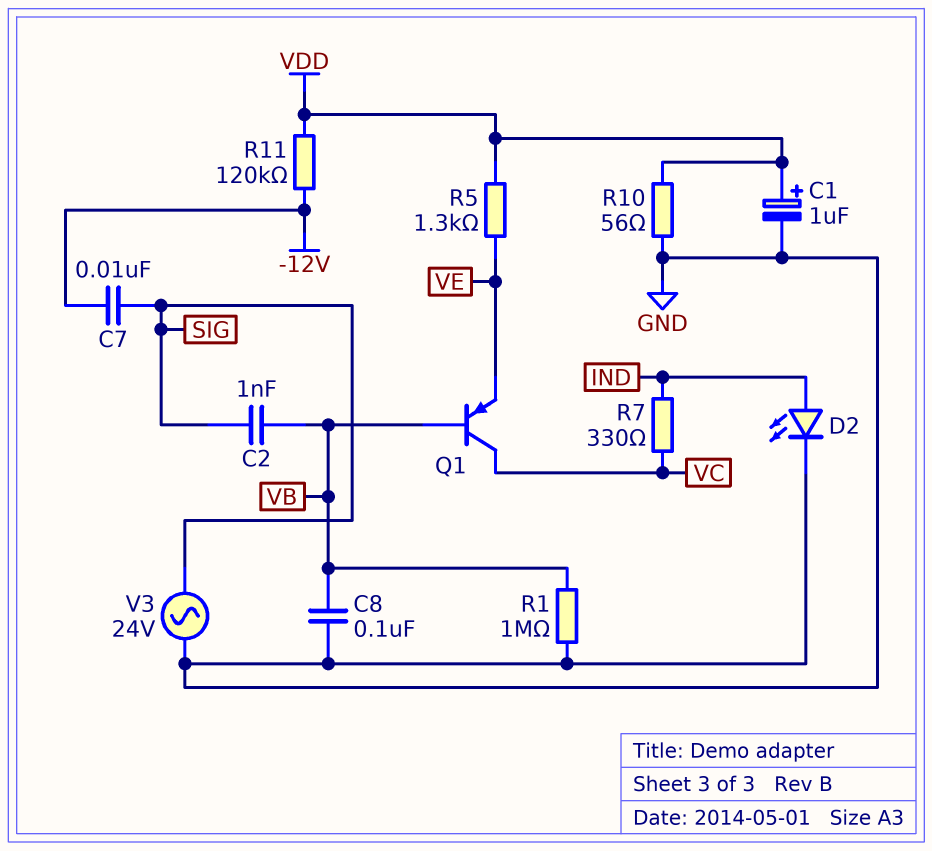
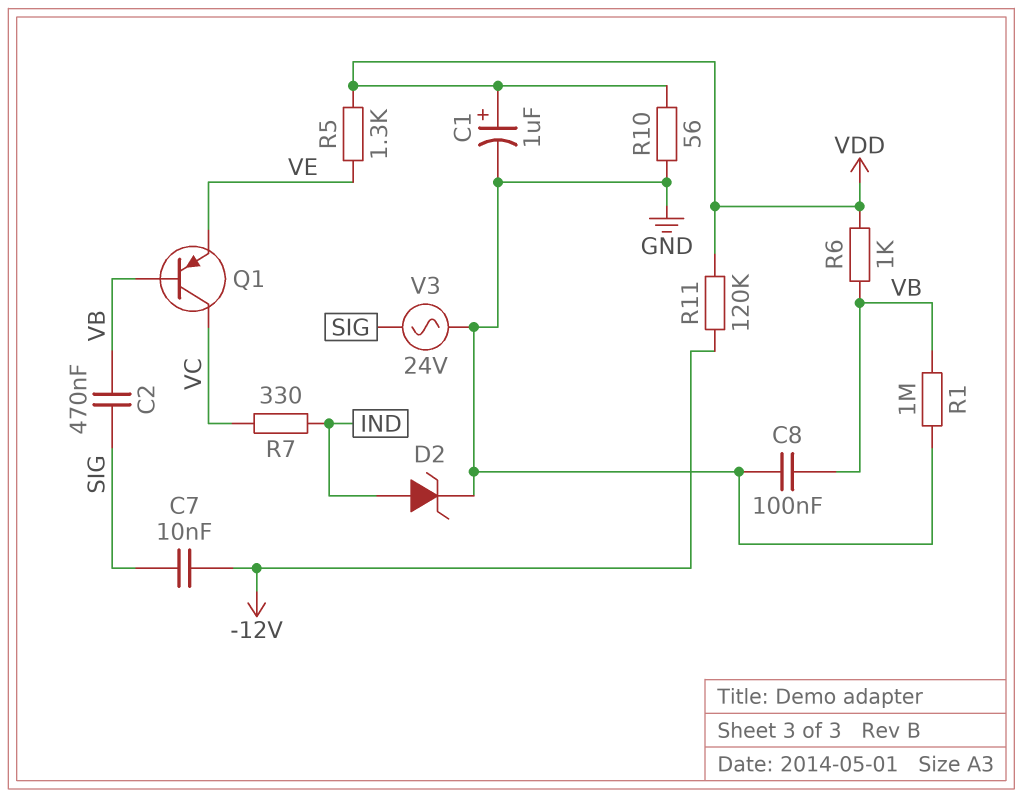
C2: 1nF (SIG, VB) -> 470nF (SIG, VB)
D2: LED (A IND, K GND) -> zener (A IND, K GND)
R6: none -> 1k (VB, VDD)

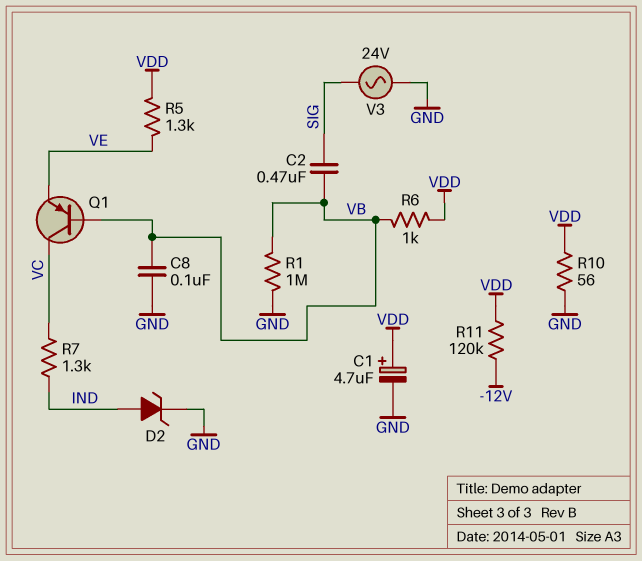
C1: 1uF (plus VDD, minus GND) -> 4.7uF (plus VDD, minus GND)
C7: 10nF (-12V, SIG) -> none
R7: 330 (IND, VC) -> 1.3k (IND, VC)

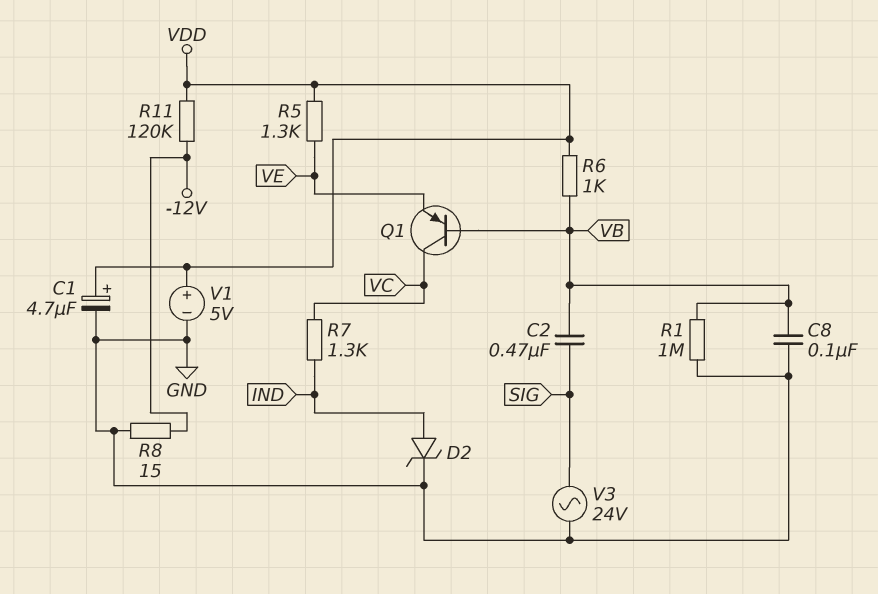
R8: none -> 15 (-12V, GND)
R10: 56 (GND, VDD) -> none
V1: none -> 5V (plus VDD, minus GND)

